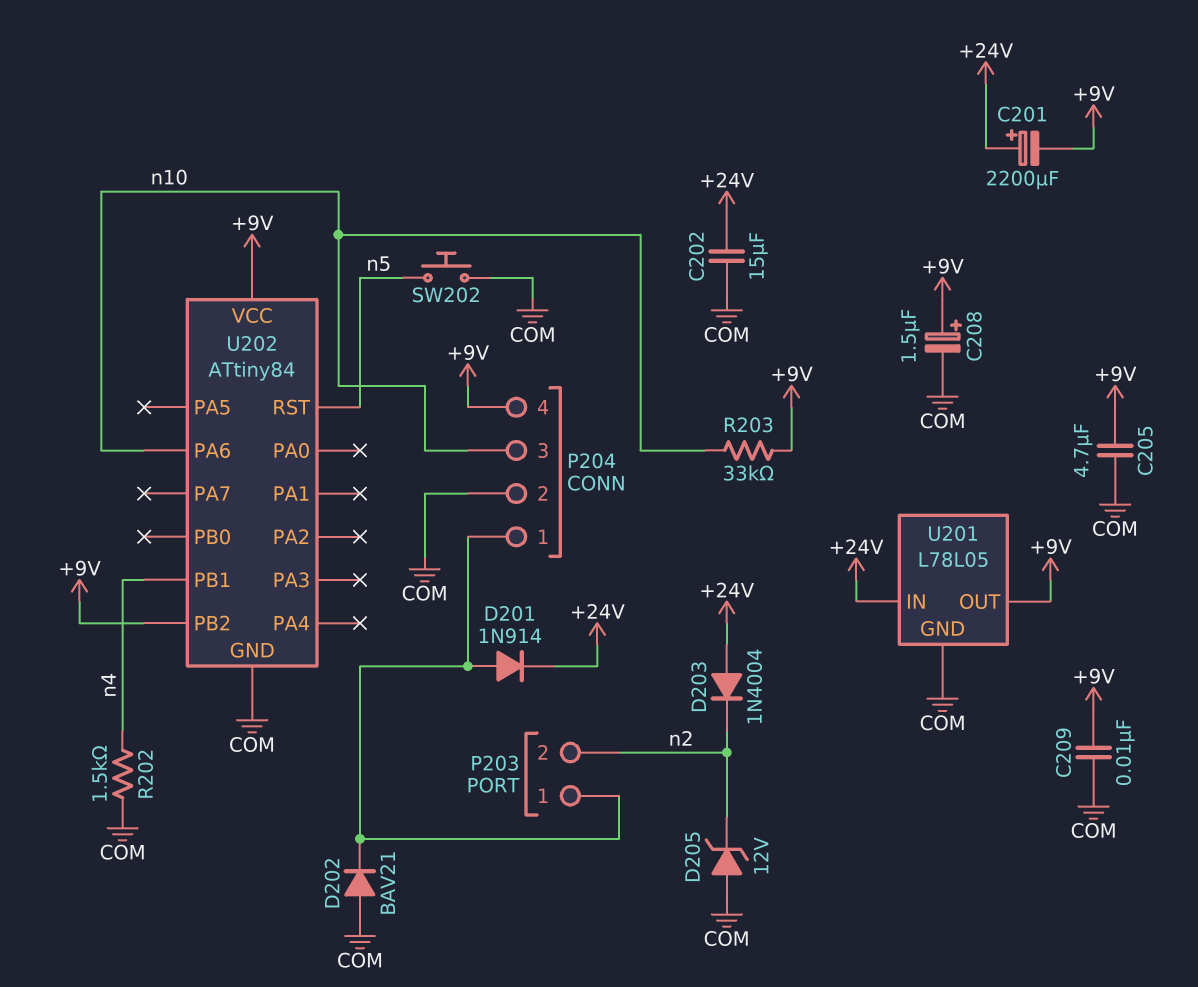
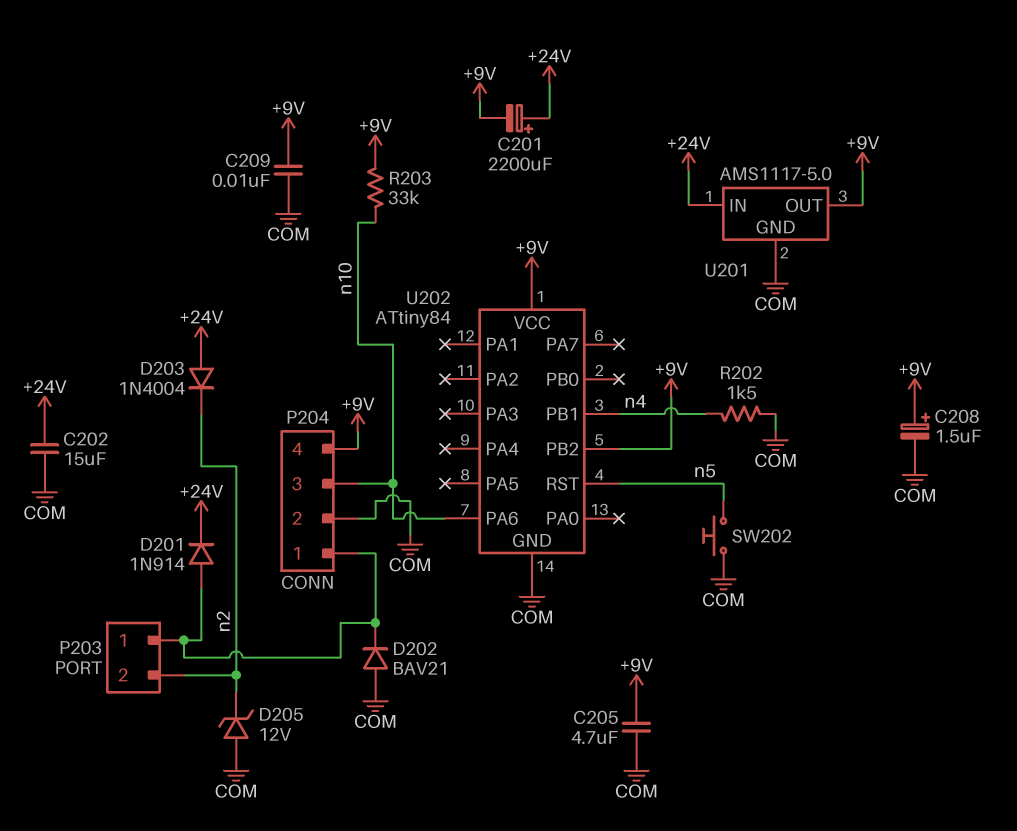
U201: L78L05 -> AMS1117-5.0

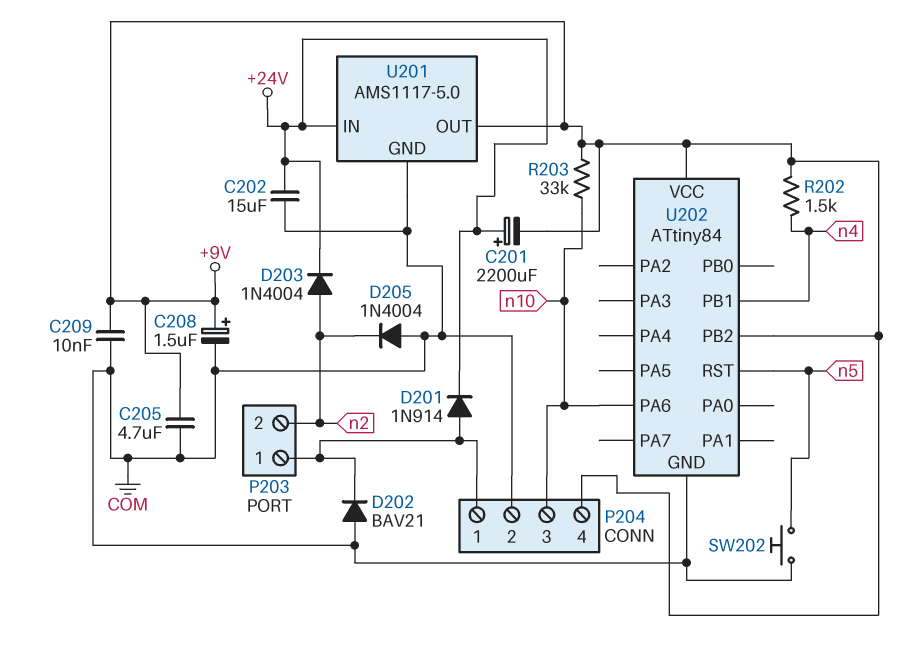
D203: diode 1N4004 (A +24V, K n2) -> diode 1N4004 (A n2, K +24V)
D205: zener 12V (A COM, K n2) -> diode 1N4004 (A COM, K n2)
R202: 1.5k (COM, n4) -> 1.5k (+9V, n4)

